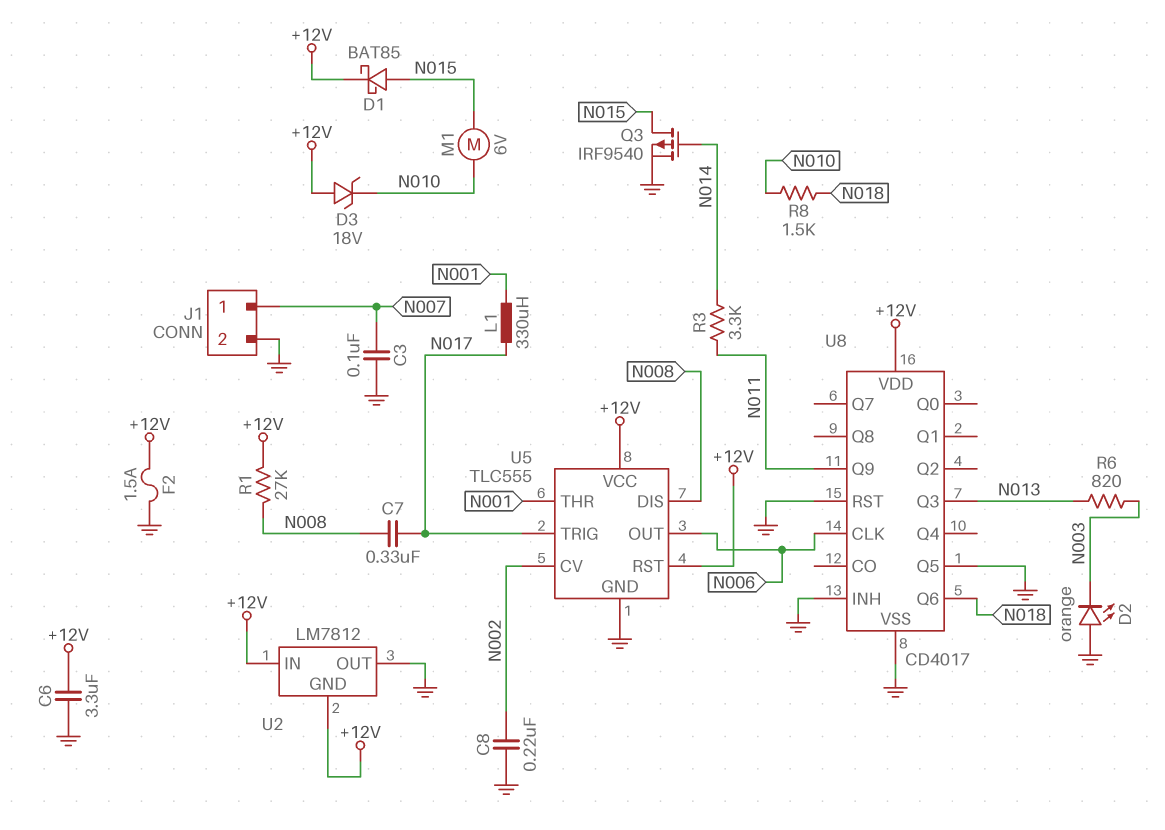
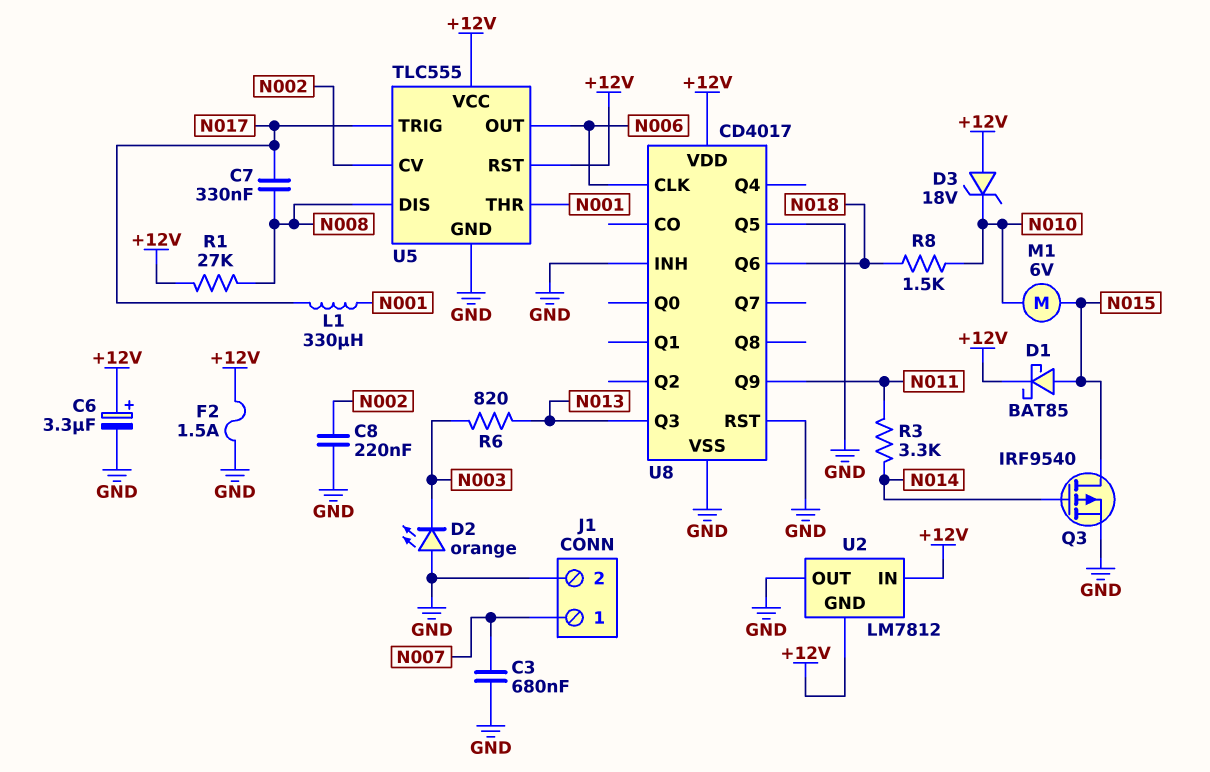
C3: 100nF (GND, N007) -> 680nF (GND, N007)
C6: 3.3uF (+12V, GND) -> 3.3uF (plus +12V, minus GND)

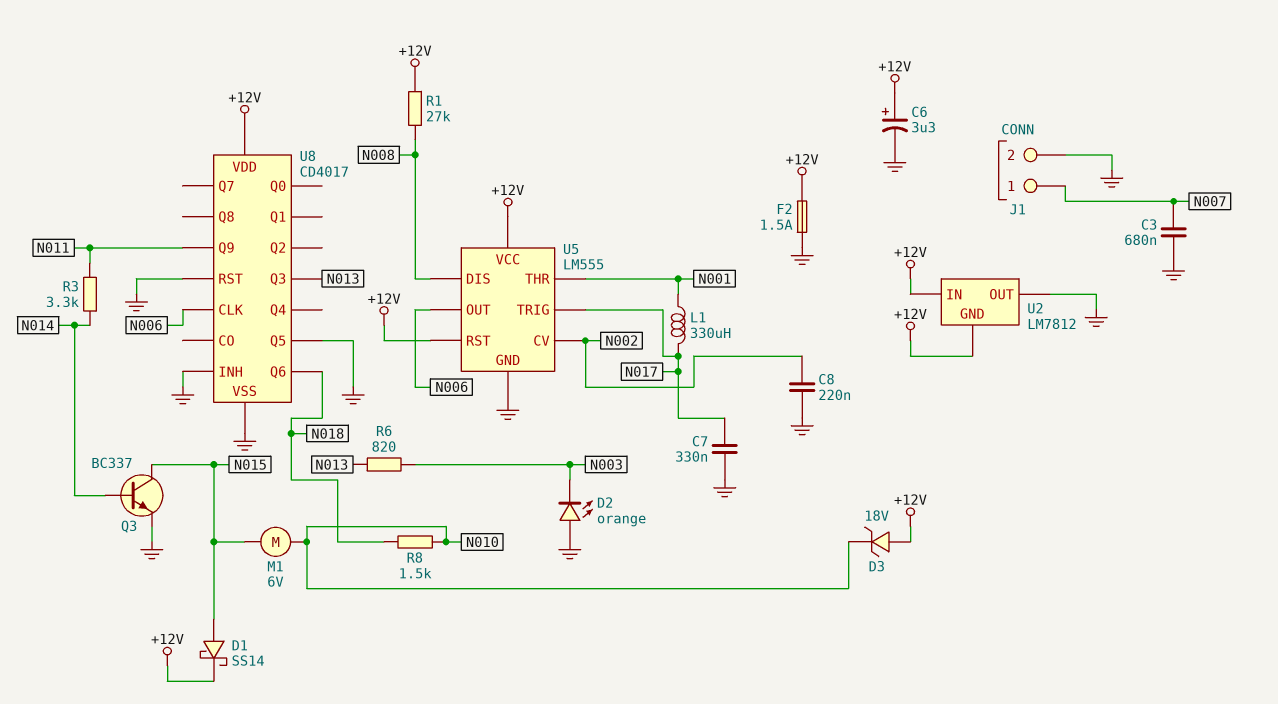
C7: 330nF (N008, N017) -> 330nF (GND, N017)
D1: schottky BAT85 (A N015, K +12V) -> schottky SS14 (A N015, K +12V)
Q3: PMOS IRF9540 (G N014, D N015, S GND) -> NPN BC337 (B N014, C N015, E GND)
U5: TLC555 -> LM555

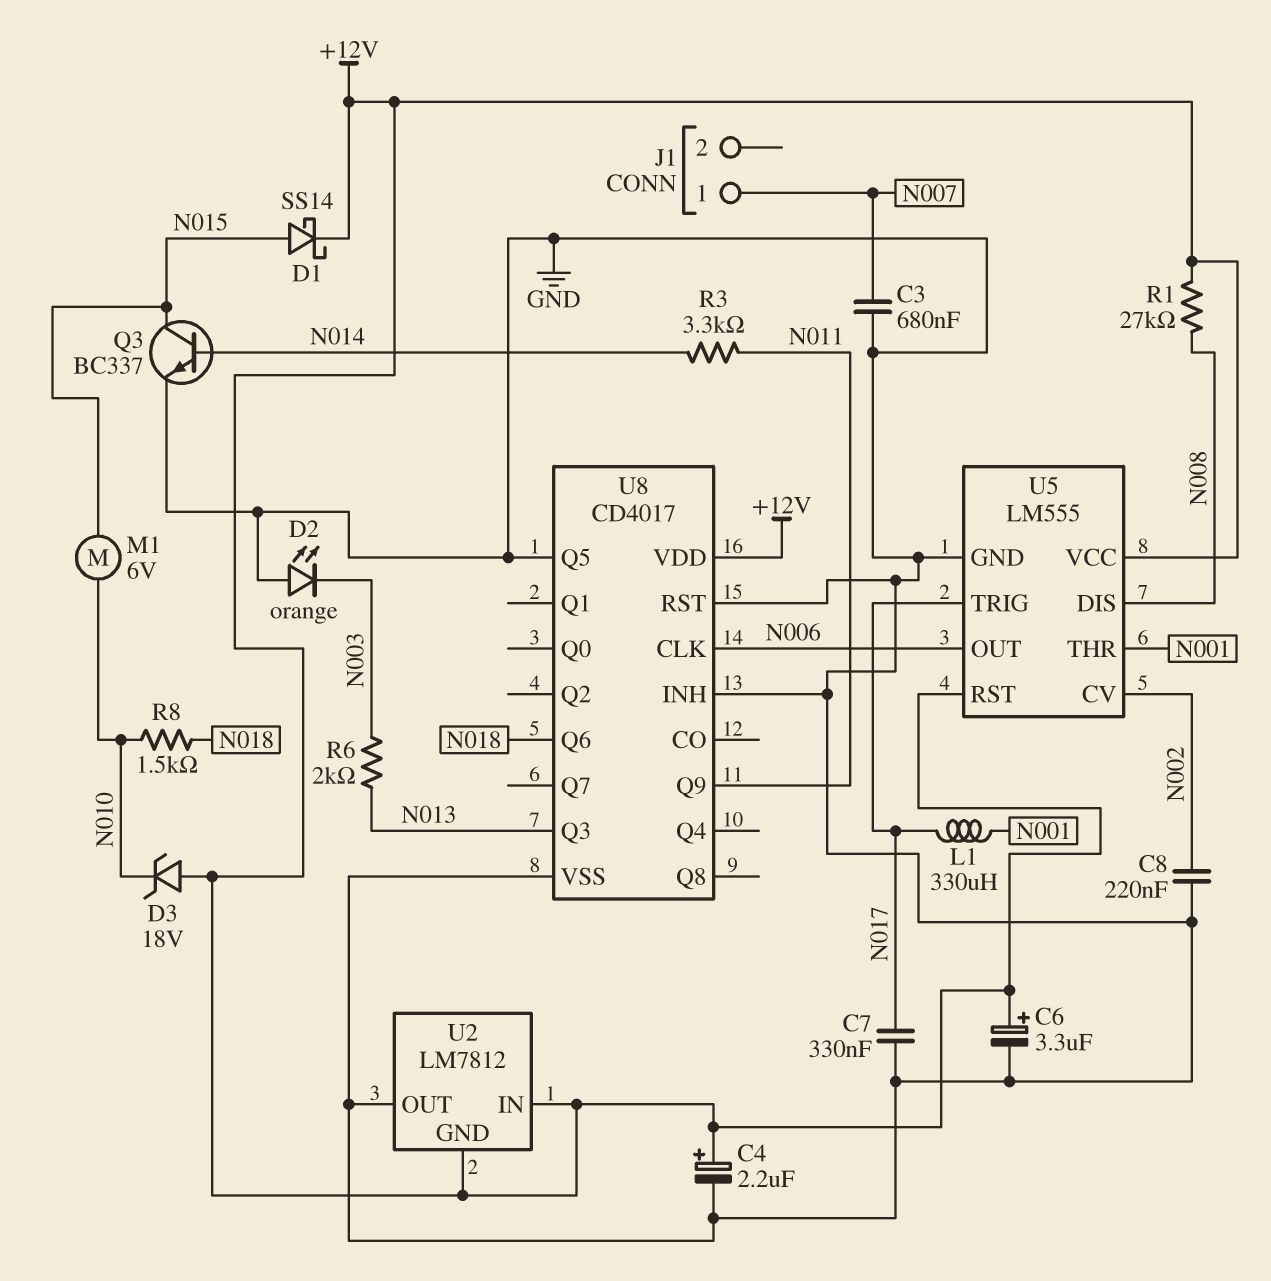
C4: none -> 2.2uF (plus +12V, minus GND)
F2: 1.5A (+12V, GND) -> none
J1 pin 2: GND -> none
R6: 820 (N003, N013) -> 2k (N003, N013)

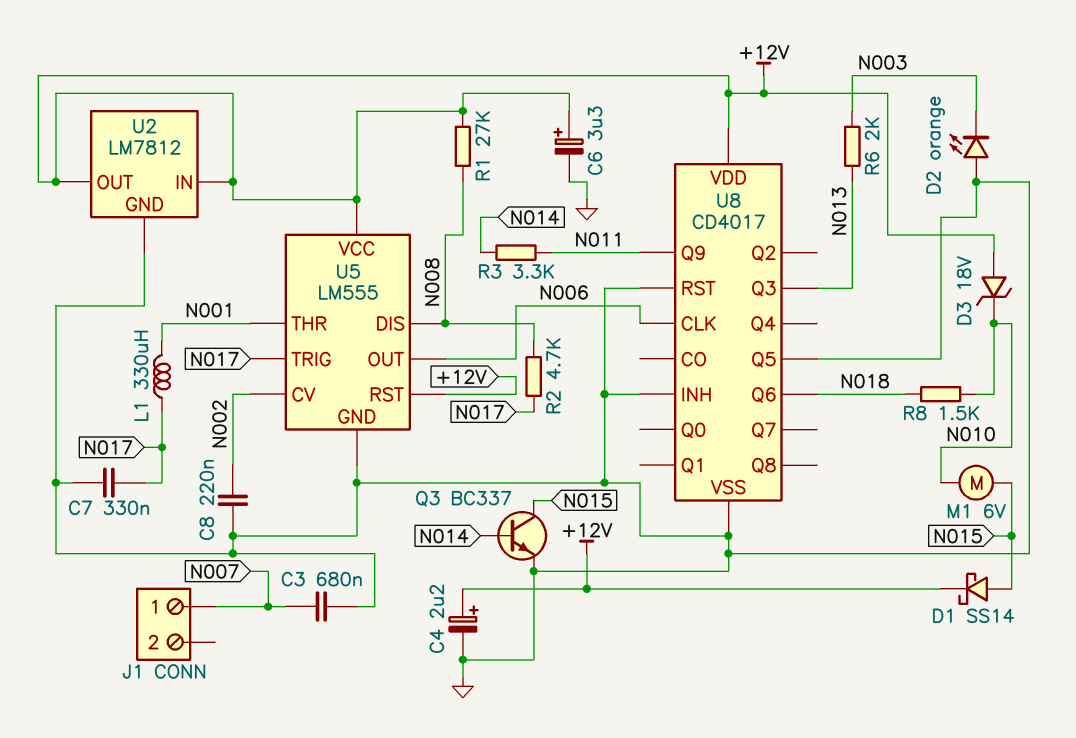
R2: none -> 4.7k (N008, N017)
U2 pin GND: +12V -> GND
U2 pin OUT: GND -> +12V

